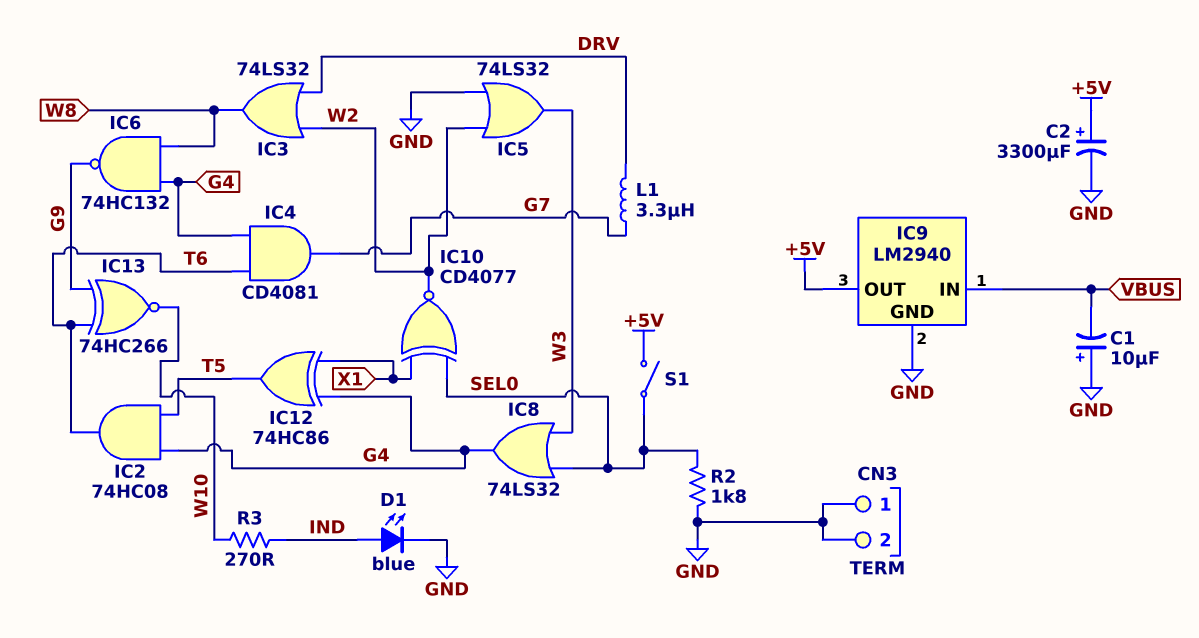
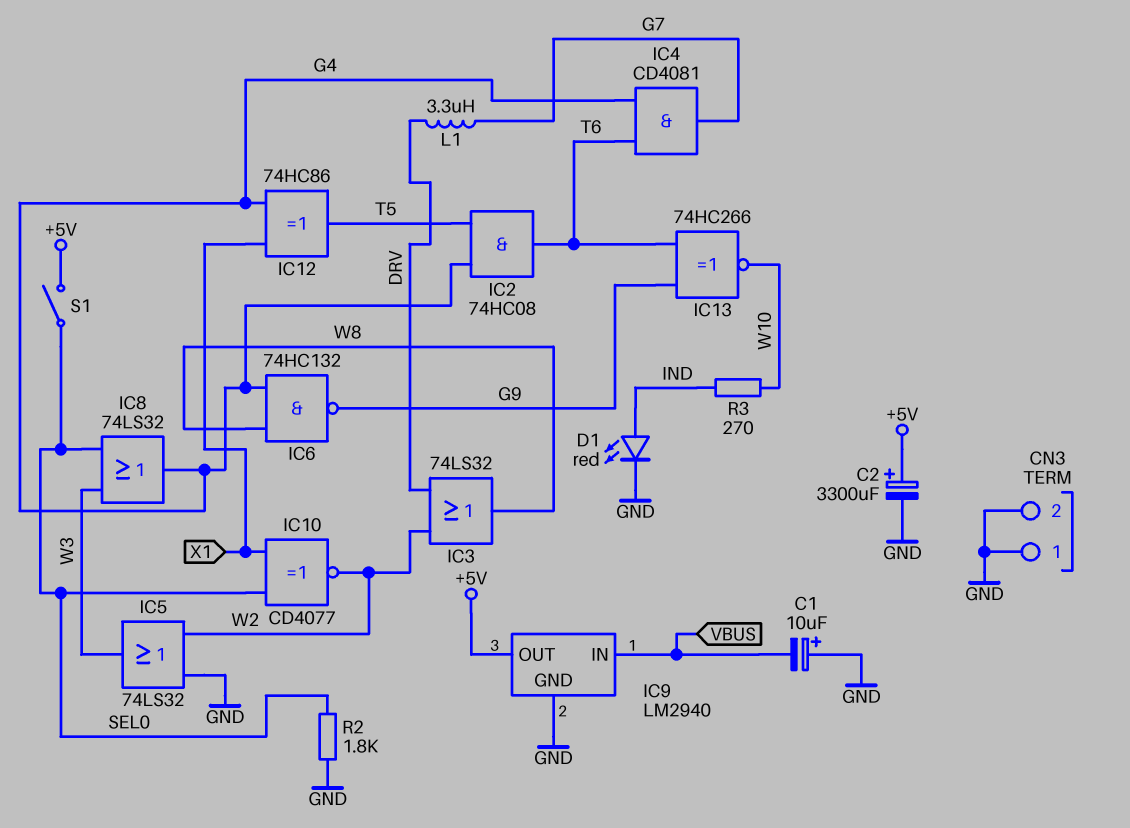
D1: LED blue (A IND, K GND) -> LED red (A IND, K GND)

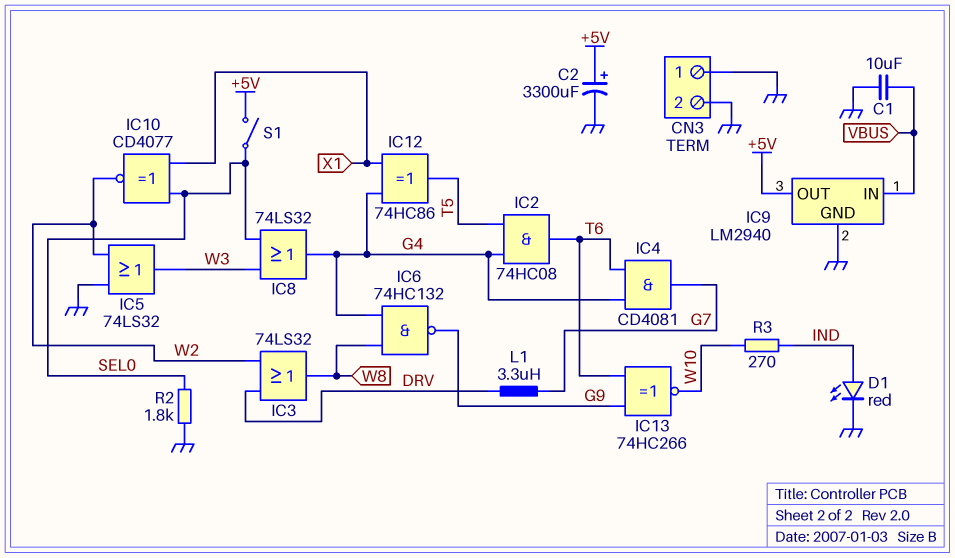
C1: 10uF (plus GND, minus VBUS) -> 10uF (GND, VBUS)

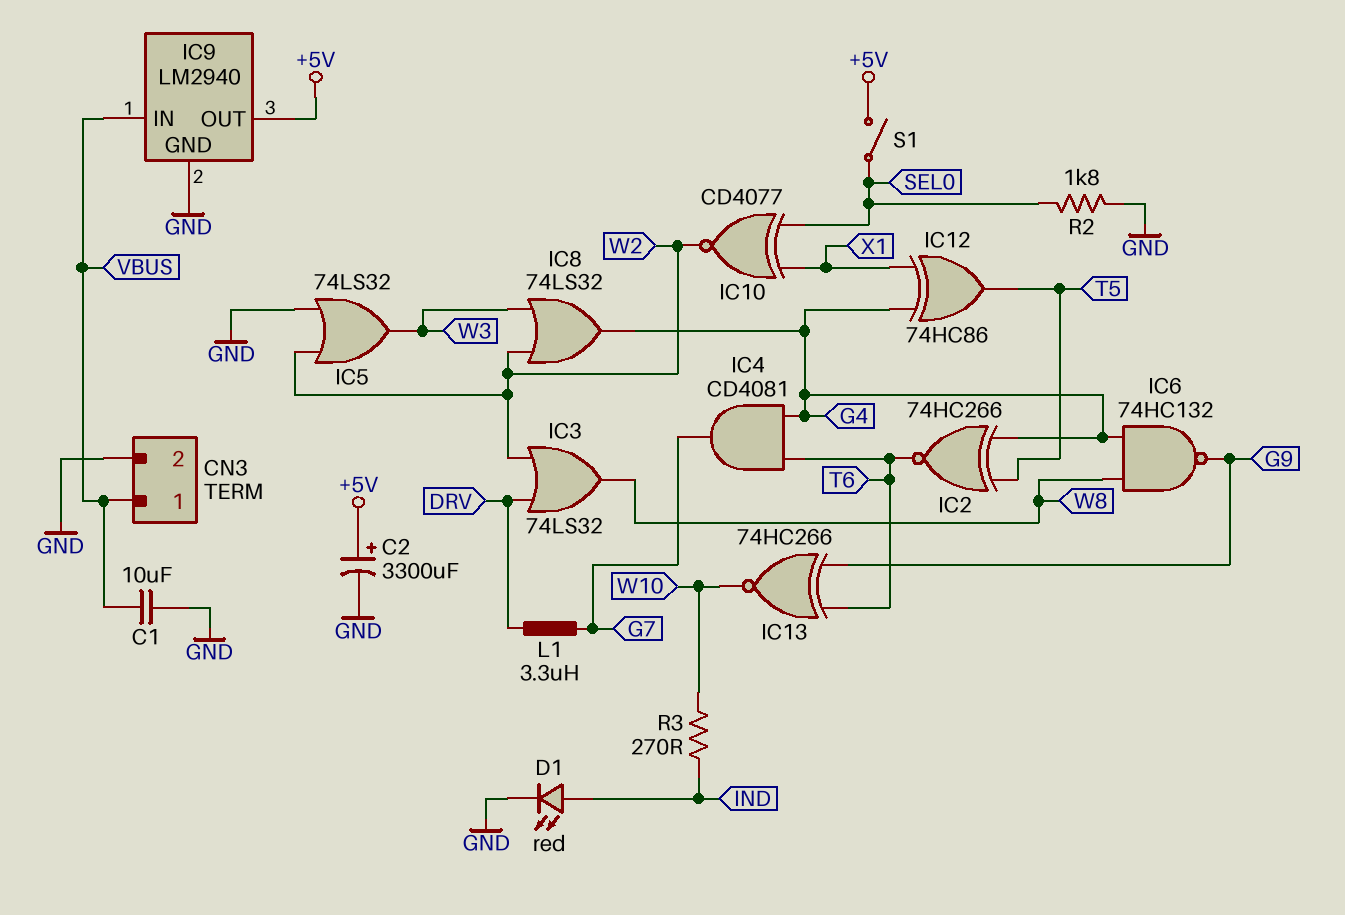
CN3 pin 1: GND -> VBUS
IC2: AND 74HC08 (in G4, in T5, out T6) -> XNOR 74HC266 (in G4, in T5, out T6)
IC8: OR 74LS32 (in SEL0, in W3, out G4) -> OR 74LS32 (in W2, in W3, out G4)

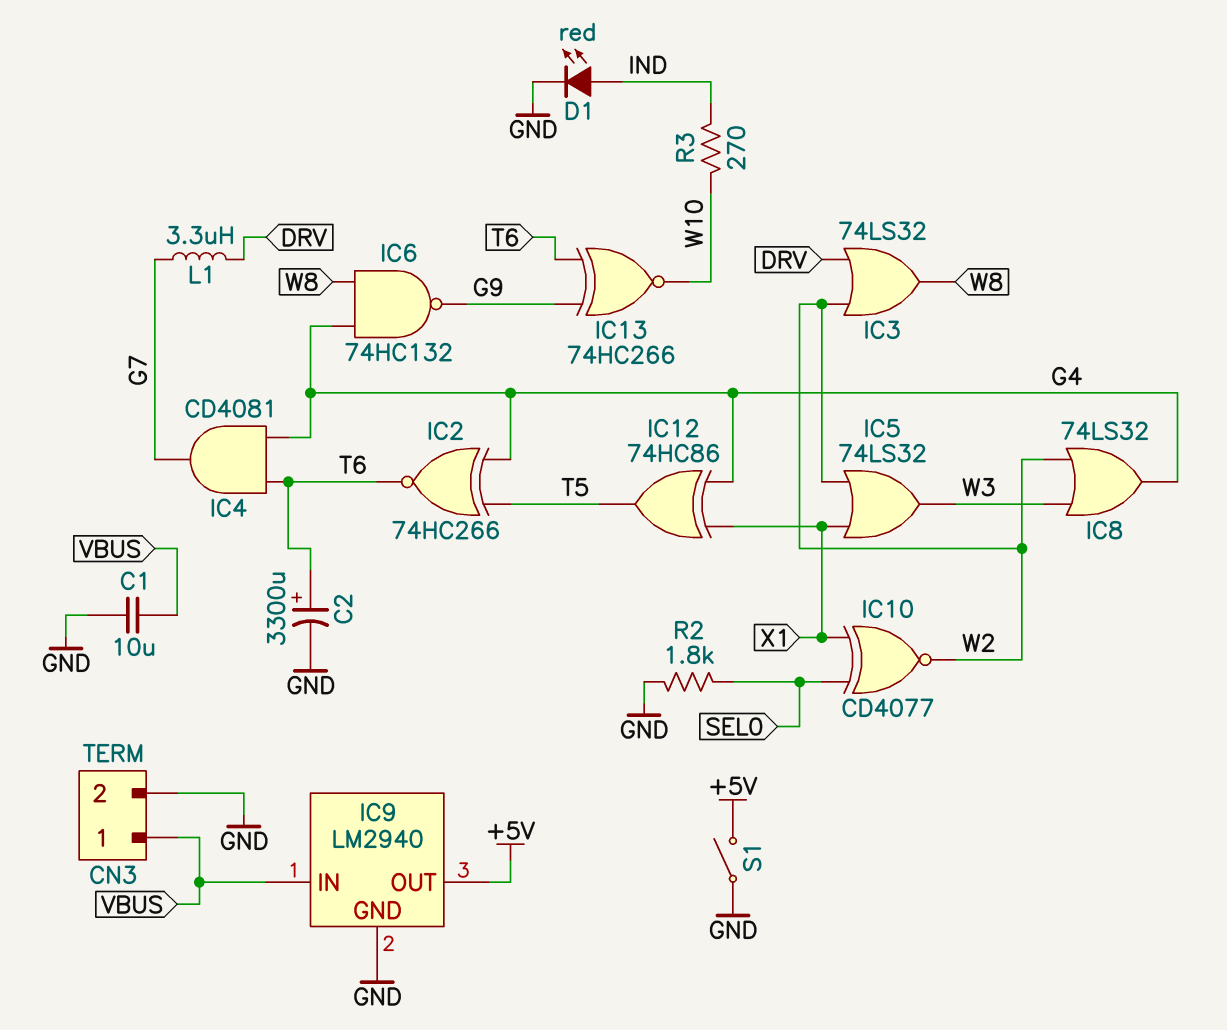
C2: 3300uF (plus +5V, minus GND) -> 3300uF (plus T6, minus GND)
IC5: OR 74LS32 (in GND, in W2, out W3) -> OR 74LS32 (in W2, in X1, out W3)
S1: switch (+5V, SEL0) -> switch (+5V, GND)

